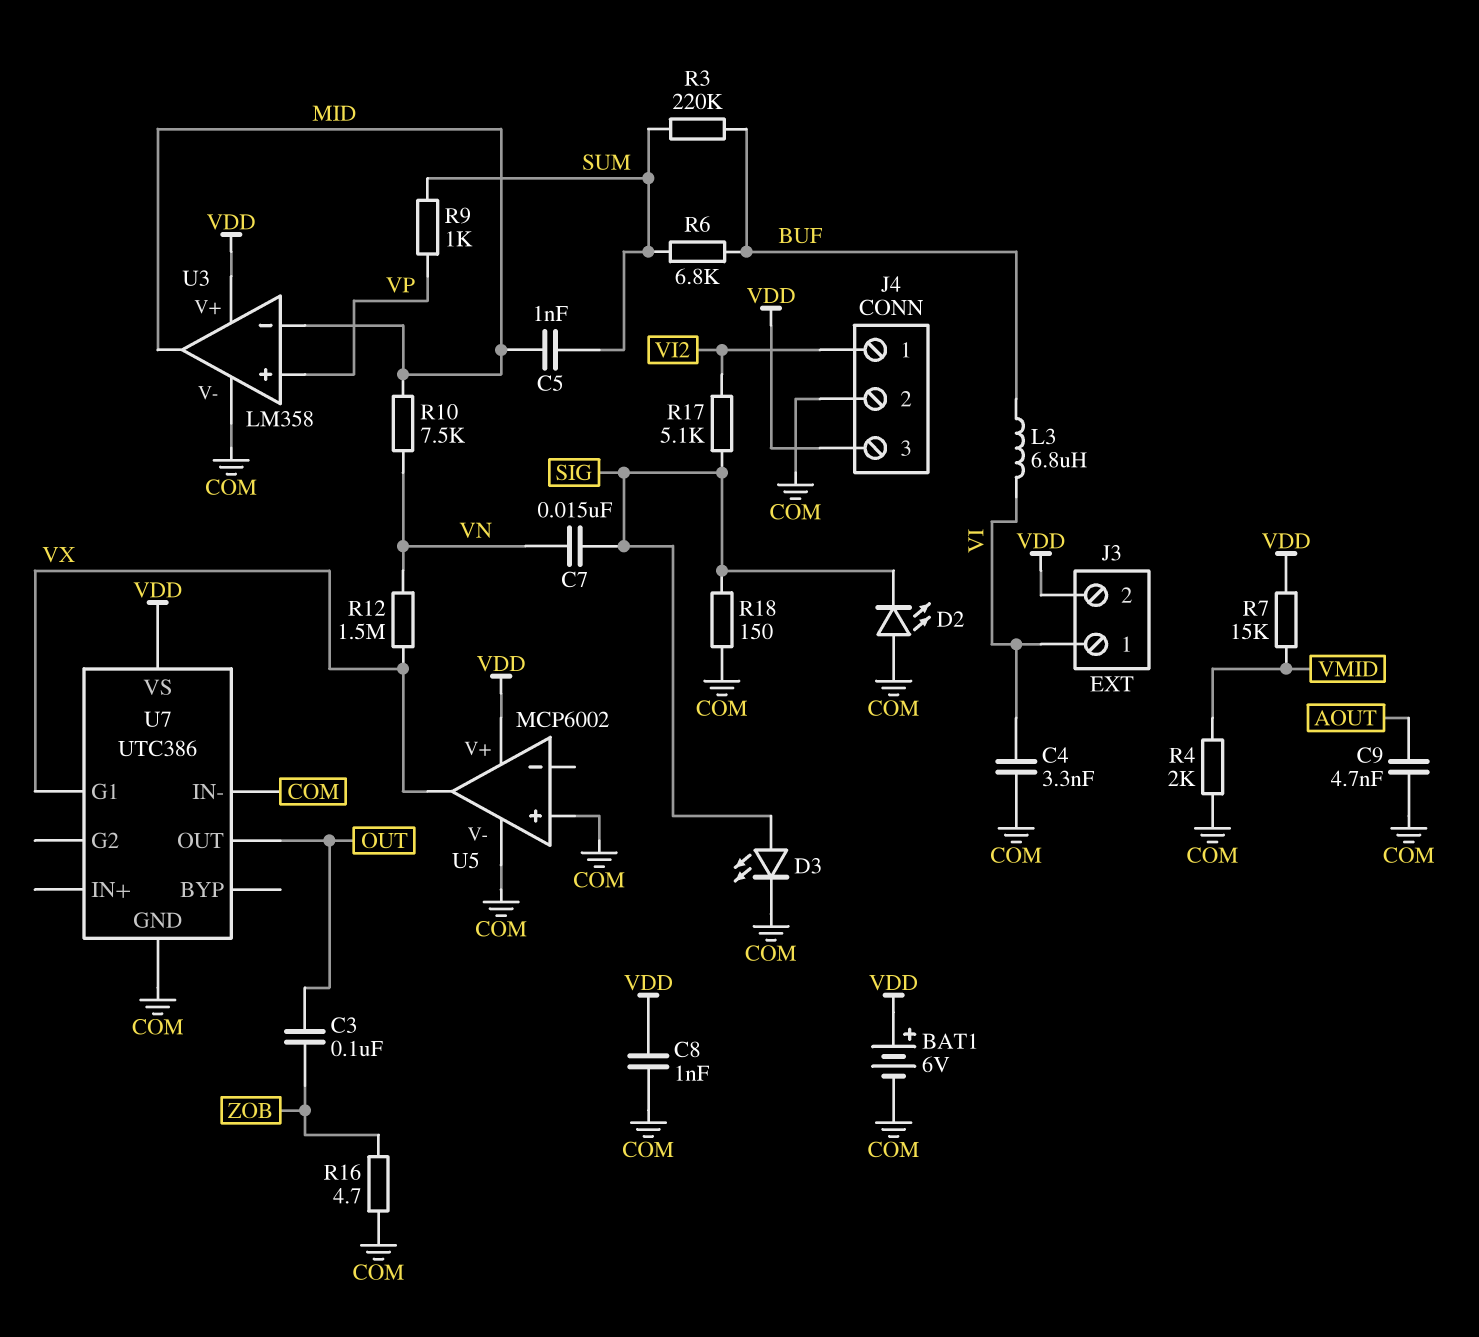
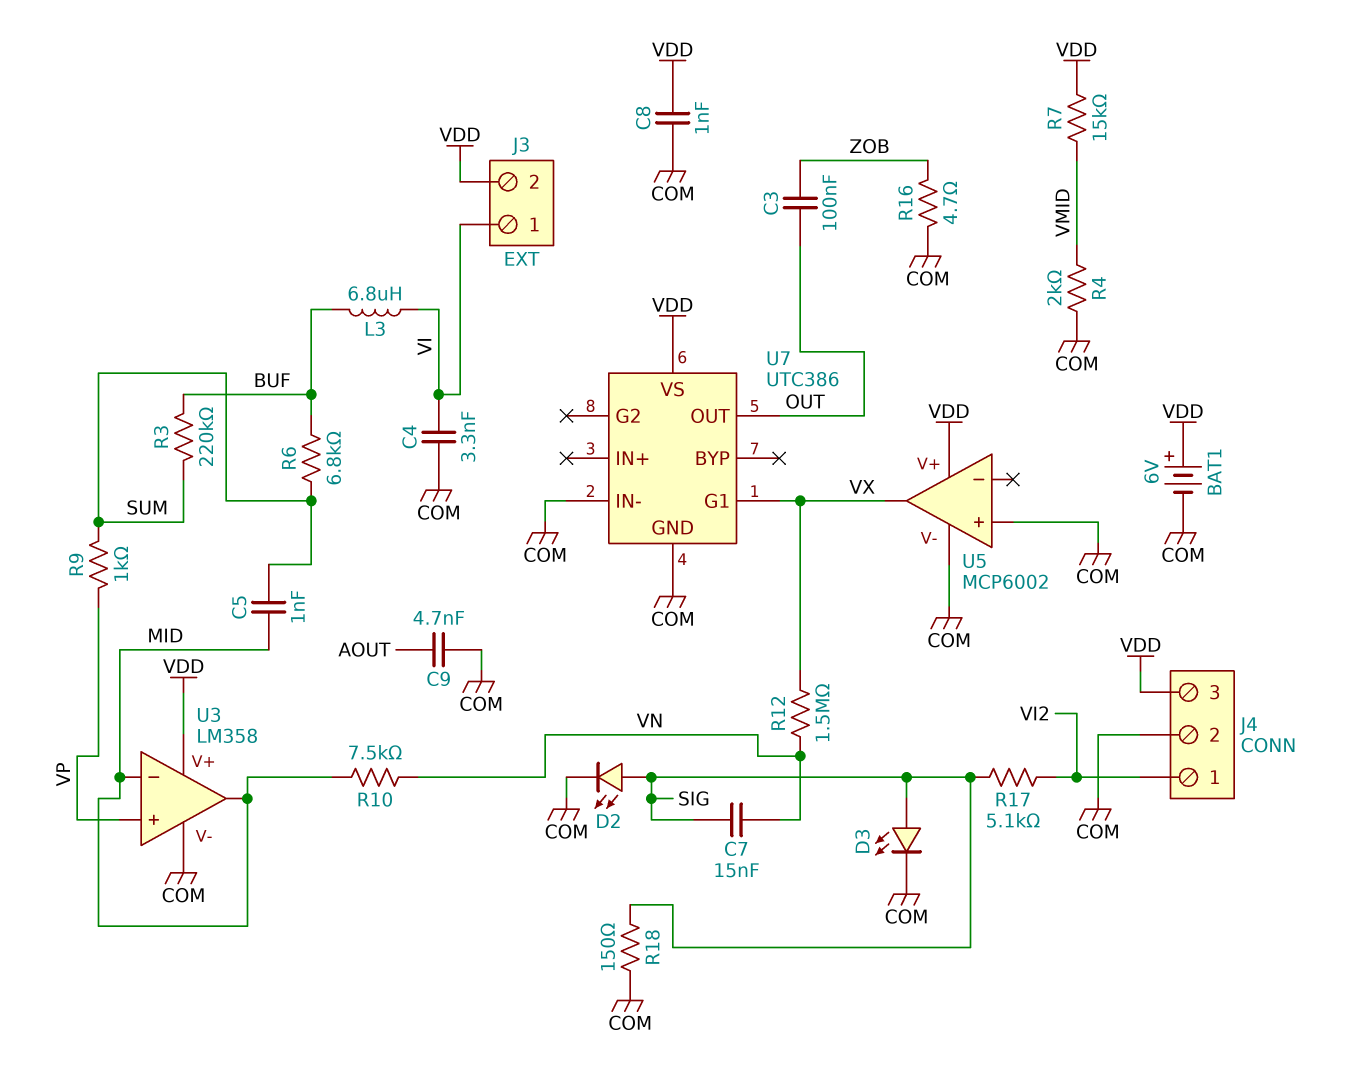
D2: LED (A COM, K SIG) -> LED (A SIG, K COM)

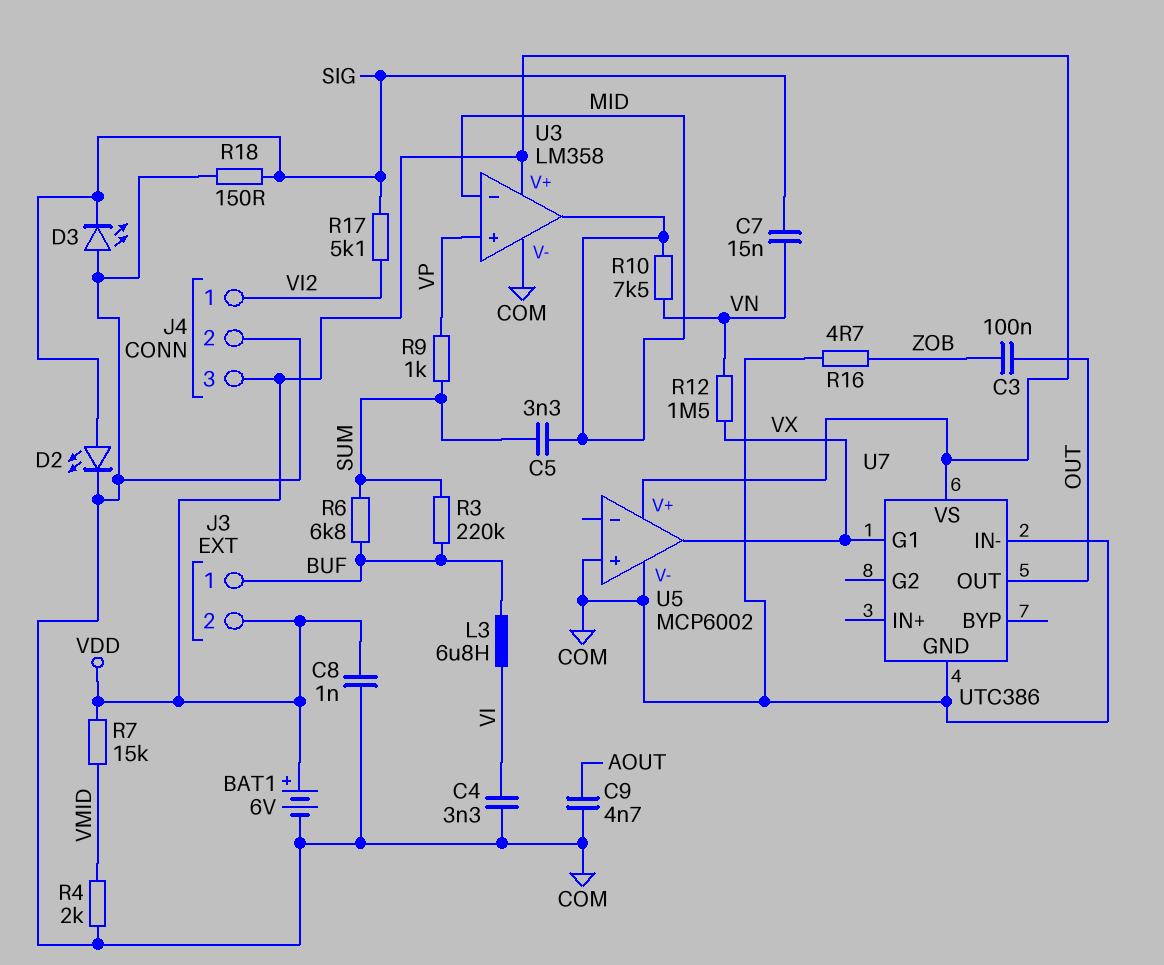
C5: 1nF (MID, SUM) -> 3.3nF (MID, SUM)
D3: LED (A SIG, K COM) -> LED (A COM, K SIG)
J3 pin 1: VI -> BUF

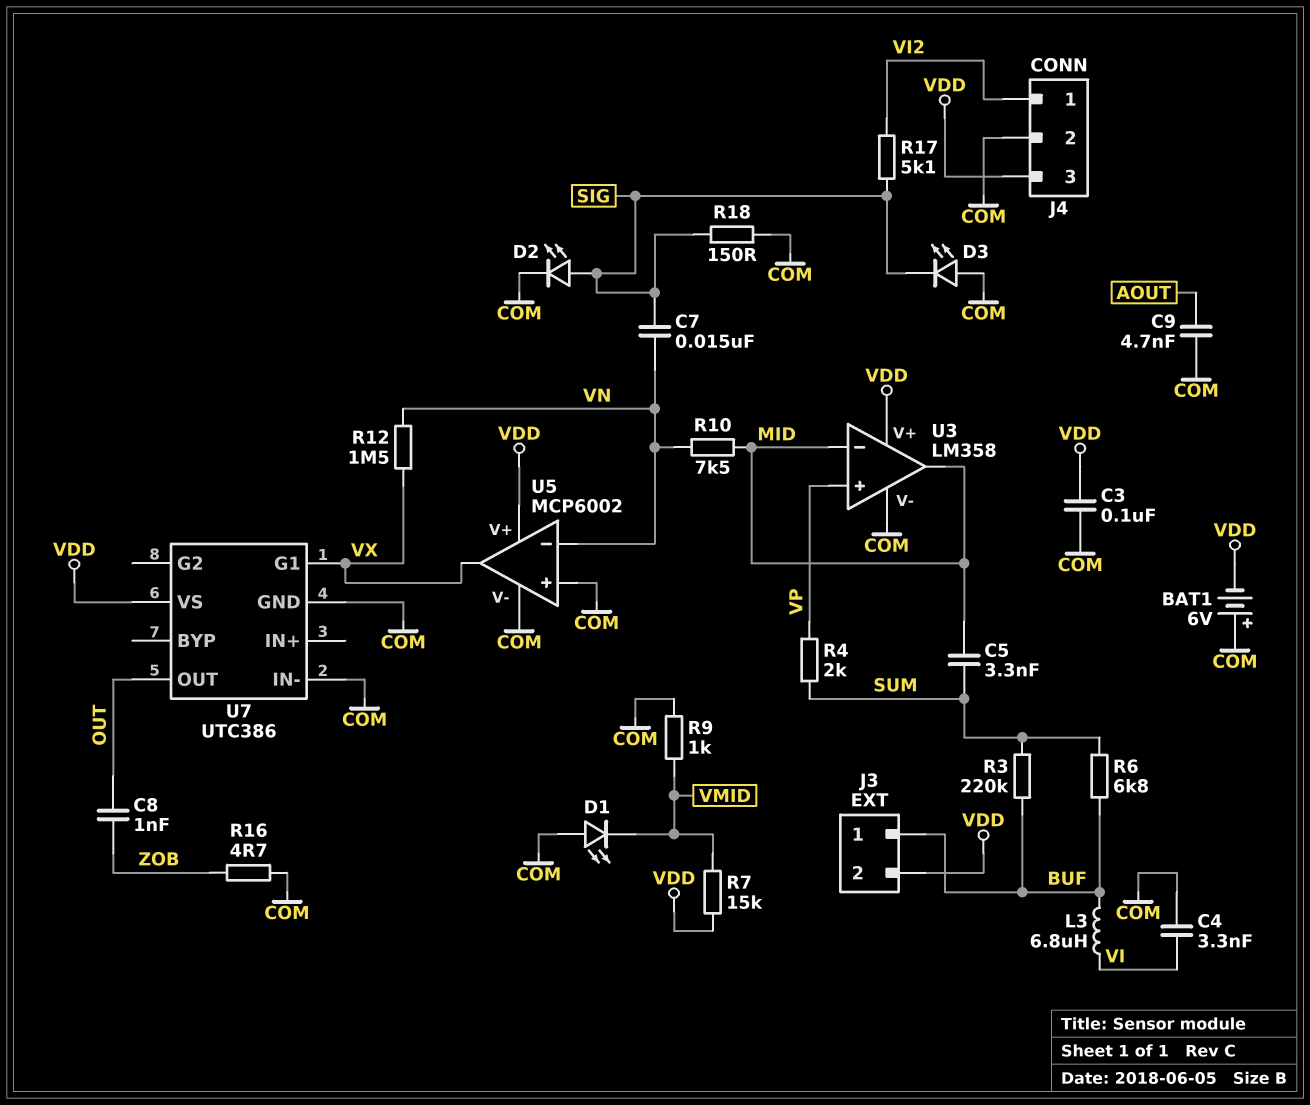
BAT1: 6V (plus VDD, minus COM) -> 6V (plus COM, minus VDD)
C3: 100nF (OUT, ZOB) -> 100nF (COM, VDD)
C8: 1nF (COM, VDD) -> 1nF (OUT, ZOB)
D1: none -> LED (A COM, K VMID)
R4: 2k (COM, VMID) -> 2k (SUM, VP)
R9: 1k (SUM, VP) -> 1k (COM, VMID)
U5 pin in-: none -> VN

